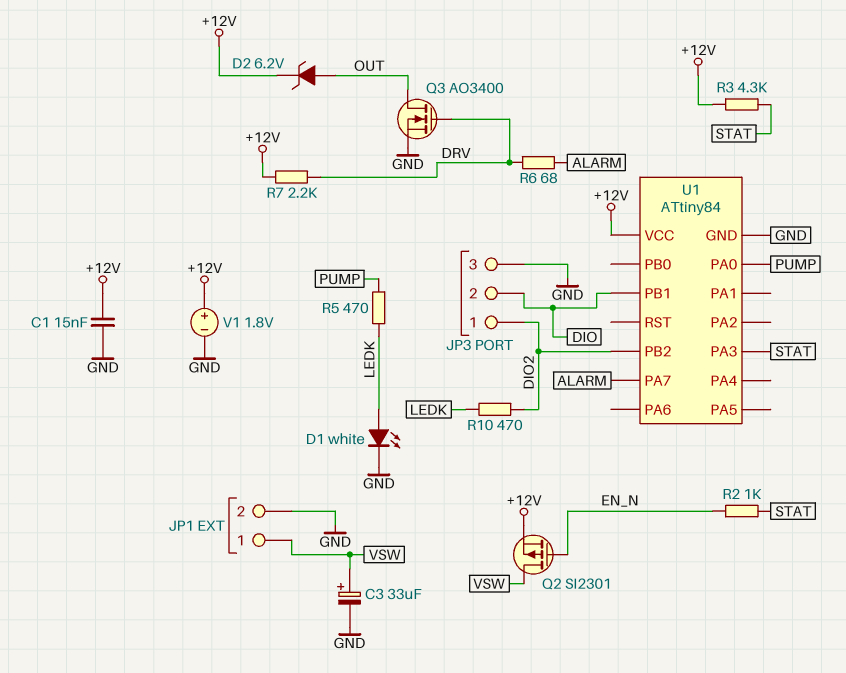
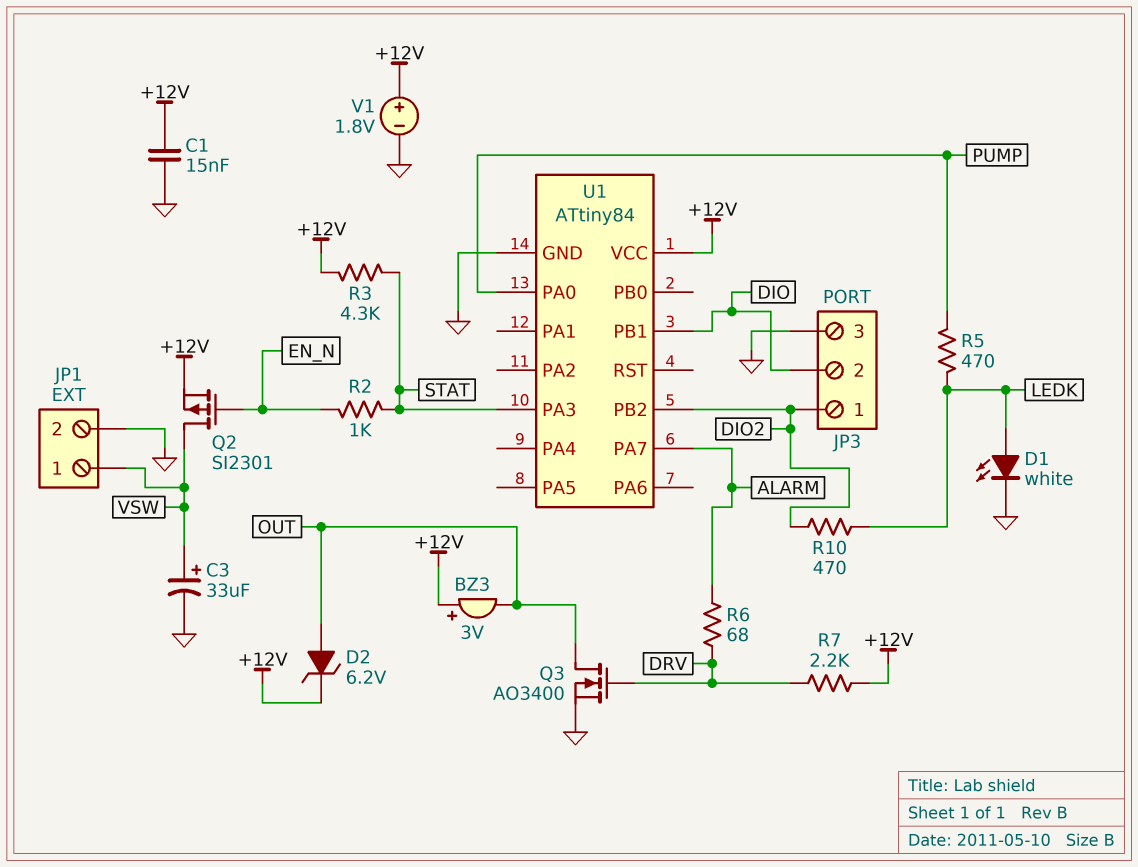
BZ3: none -> buzzer 3V (plus +12V, minus OUT)

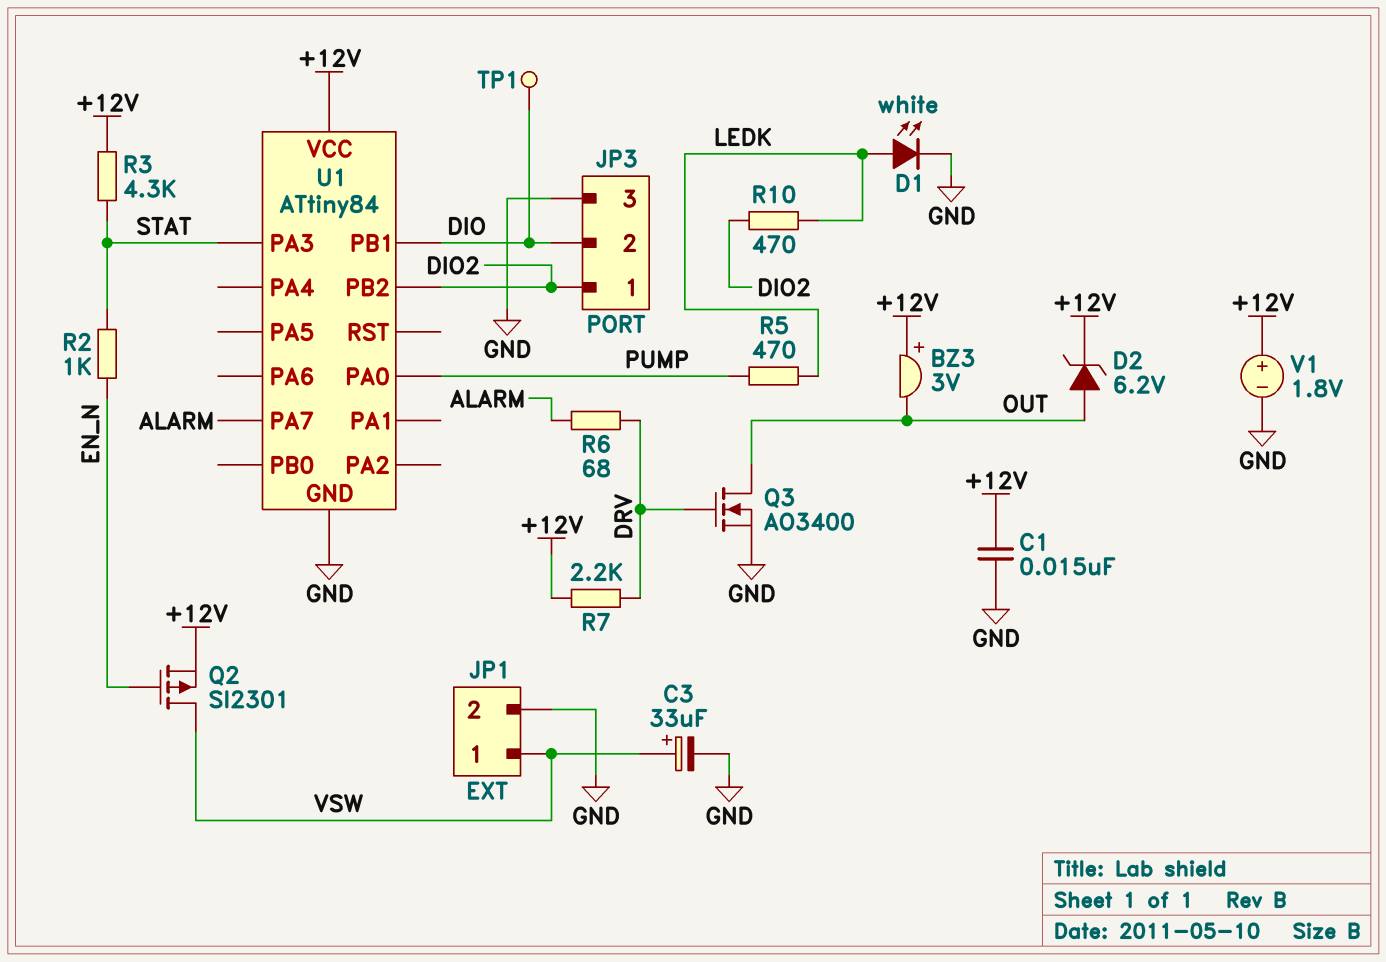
TP1: none -> test point (DIO)

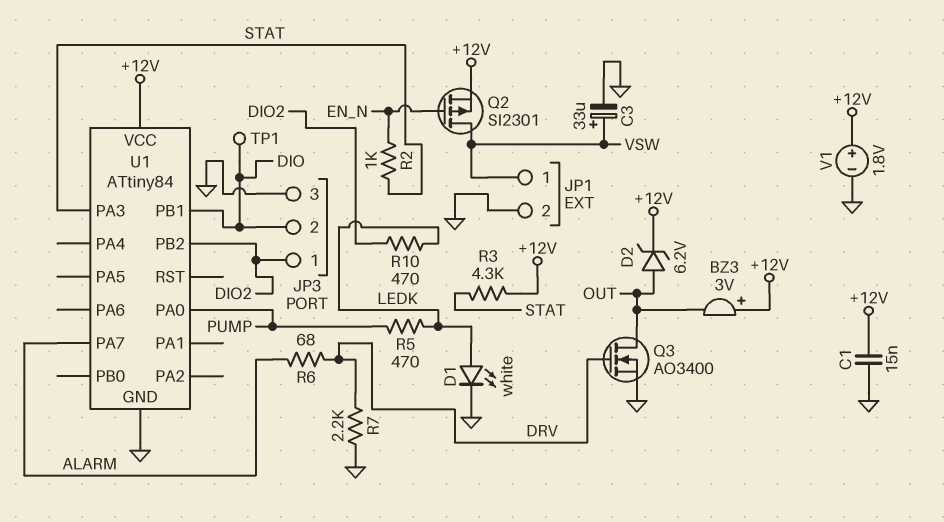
R7: 2.2k (+12V, DRV) -> 2.2k (DRV, GND)

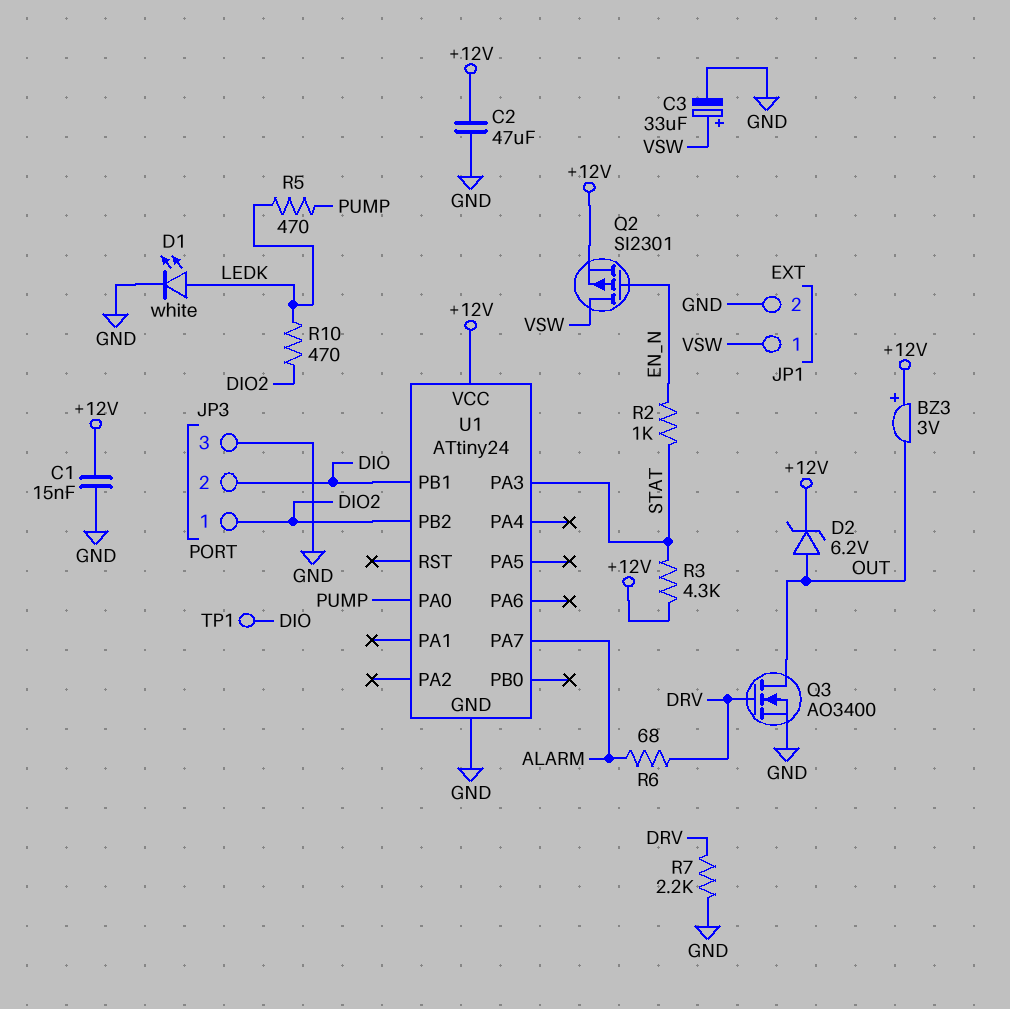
C2: none -> 47uF (+12V, GND)
U1: ATtiny84 -> ATtiny24
V1: 1.8V (plus +12V, minus GND) -> none

